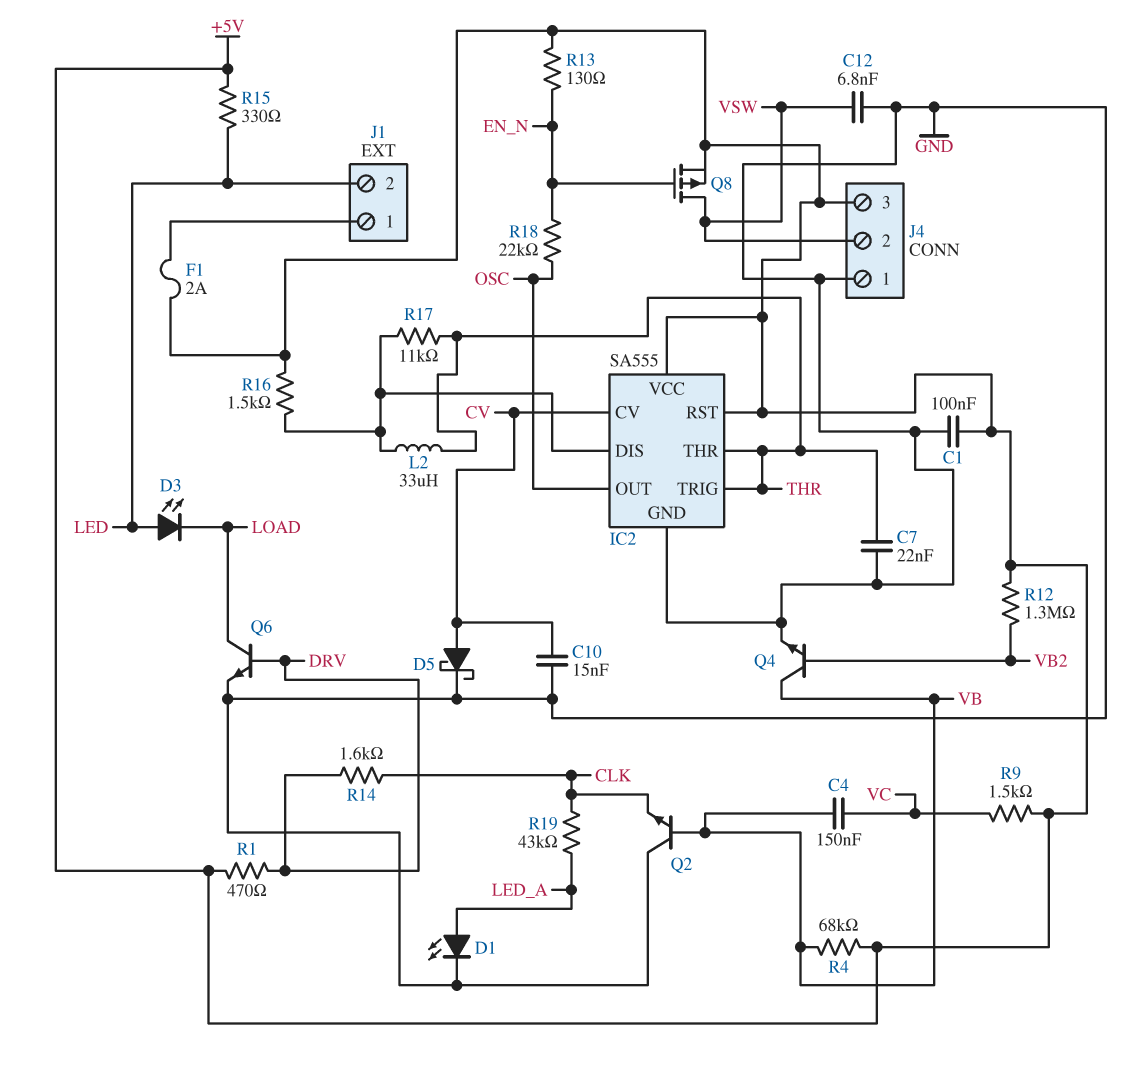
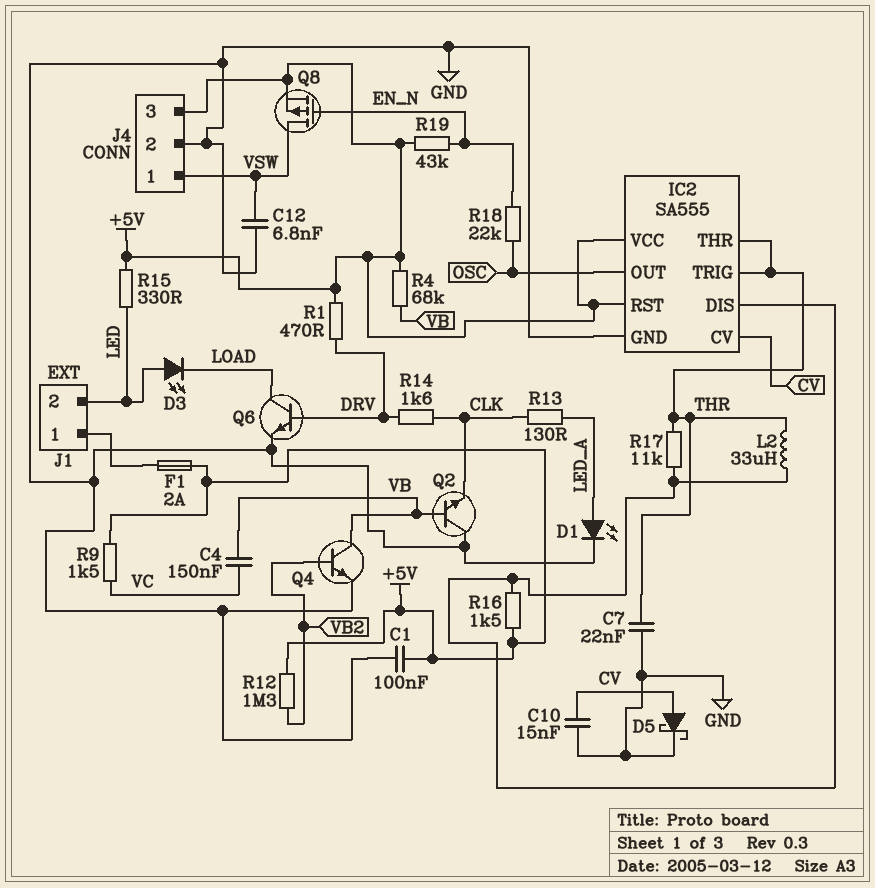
J4 pin 1: GND -> VSW
J4 pin 2: VSW -> GND
R13: 130 (+5V, EN_N) -> 130 (CLK, LED_A)
R19: 43k (CLK, LED_A) -> 43k (+5V, EN_N)

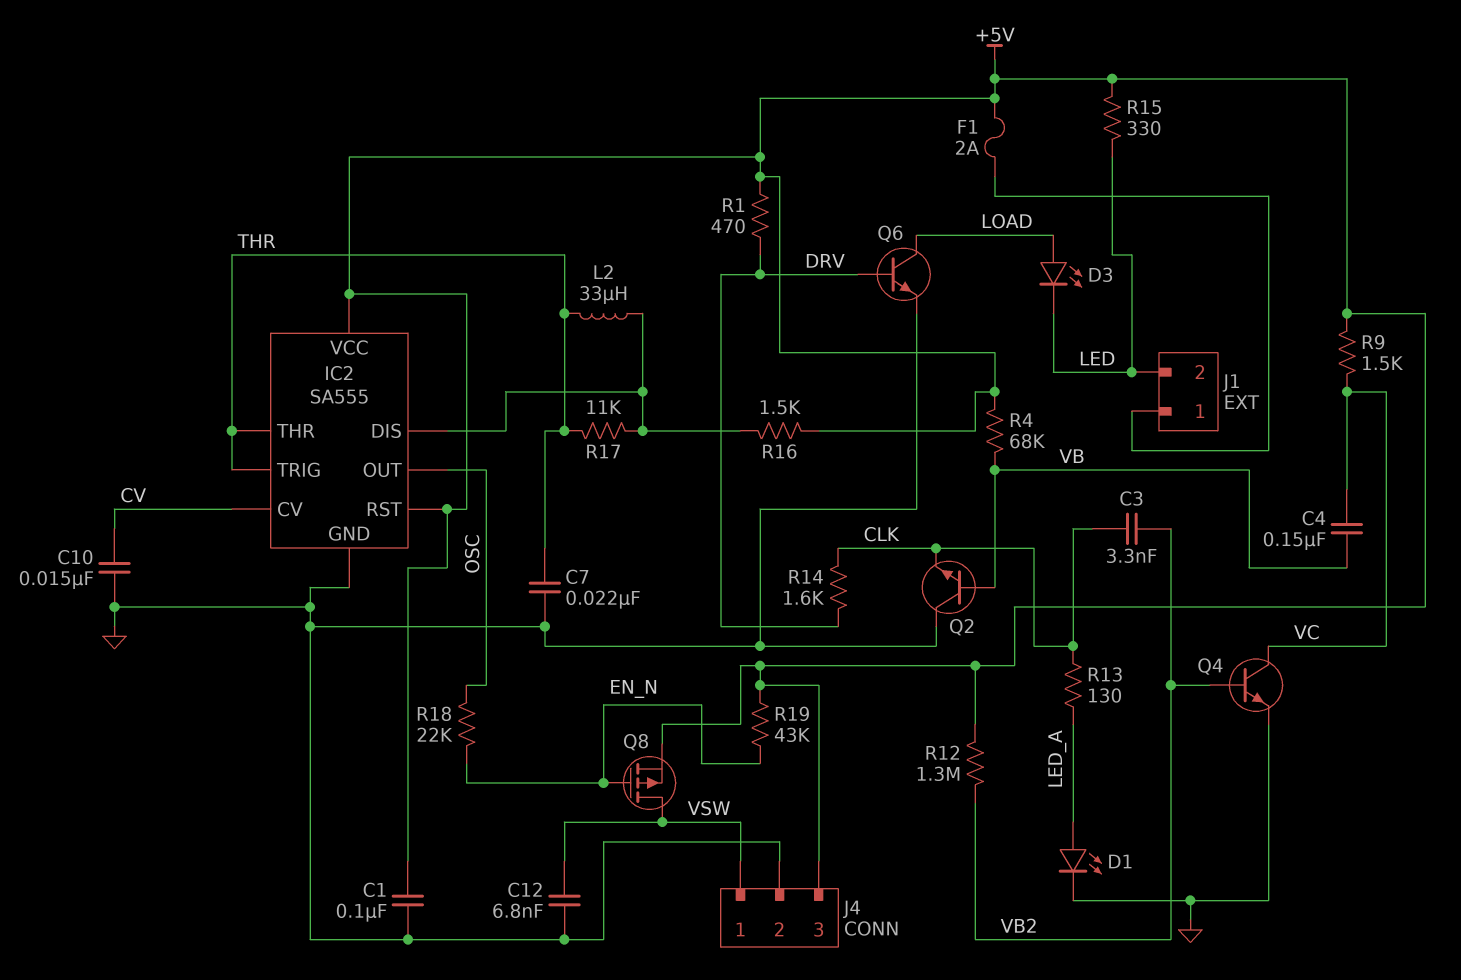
C3: none -> 3.3nF (CLK, VB2)
D3: LED (A LED, K LOAD) -> LED (A LOAD, K LED)
D5: schottky (A CV, K GND) -> none
Q4: NPN (B VB2, C VB, E GND) -> NPN (B VB2, C VC, E GND)

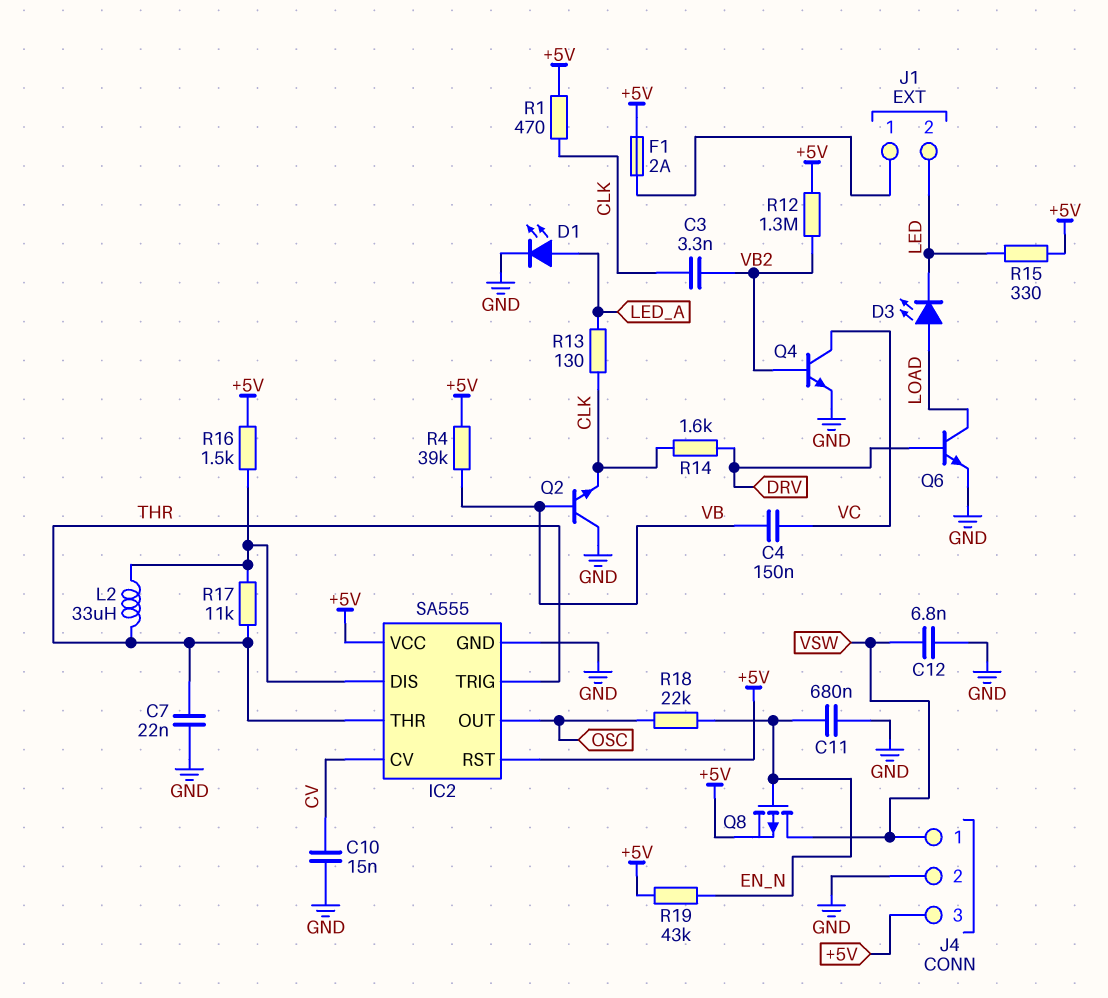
C1: 100nF (+5V, GND) -> none
C11: none -> 680nF (EN_N, GND)
R1: 470 (+5V, DRV) -> 470 (+5V, CLK)
R4: 68k (+5V, VB) -> 39k (+5V, VB)
R9: 1.5k (+5V, VC) -> none

